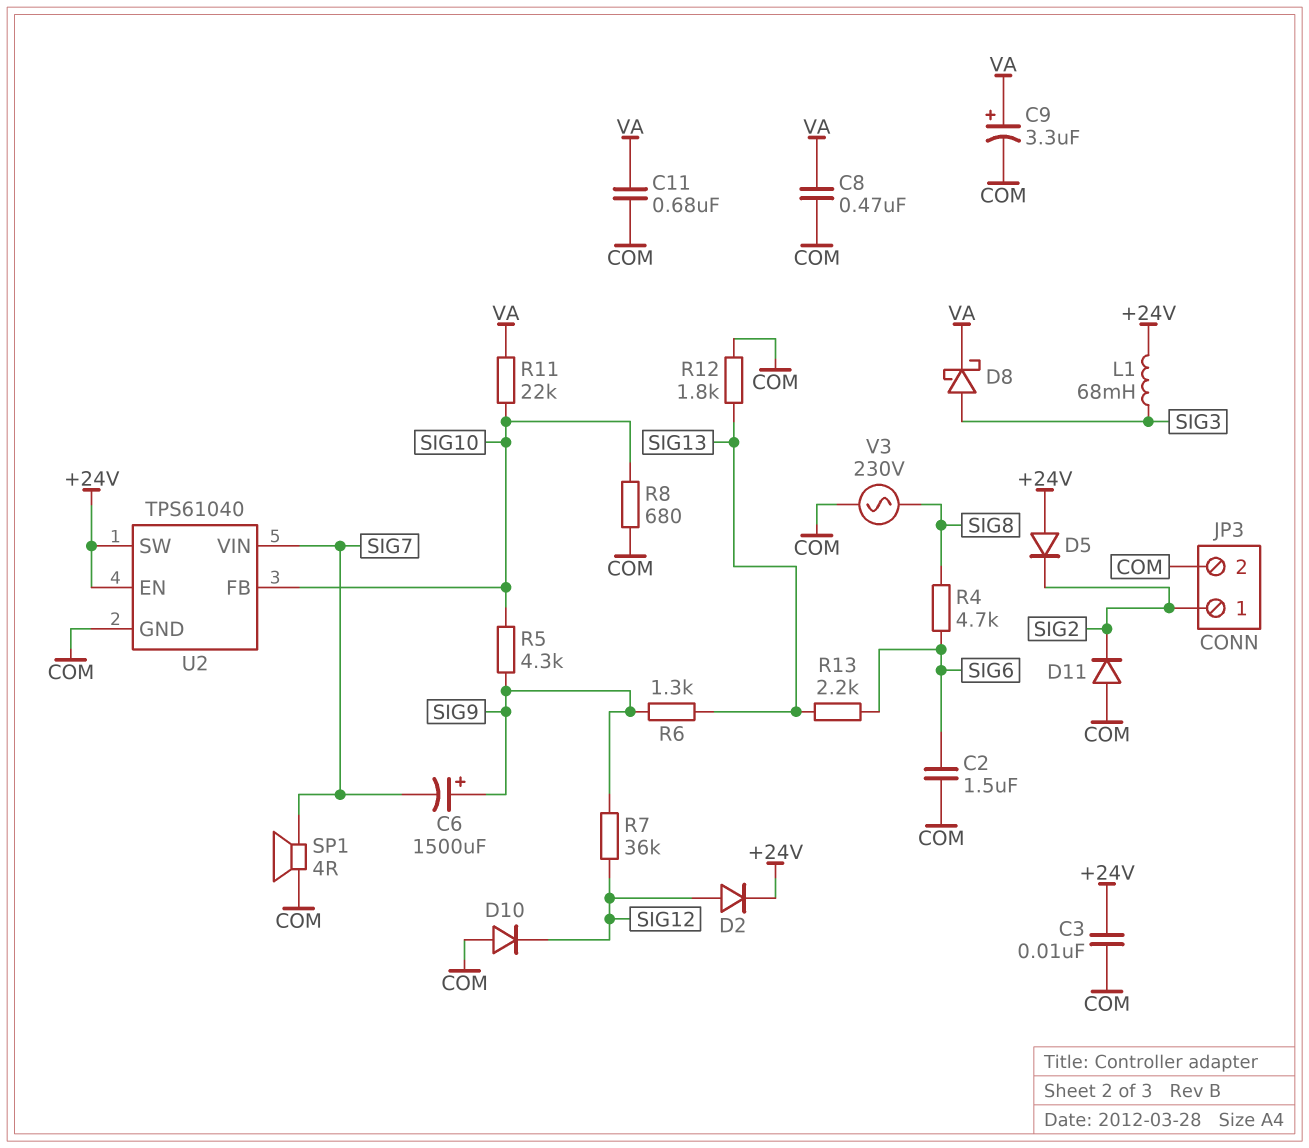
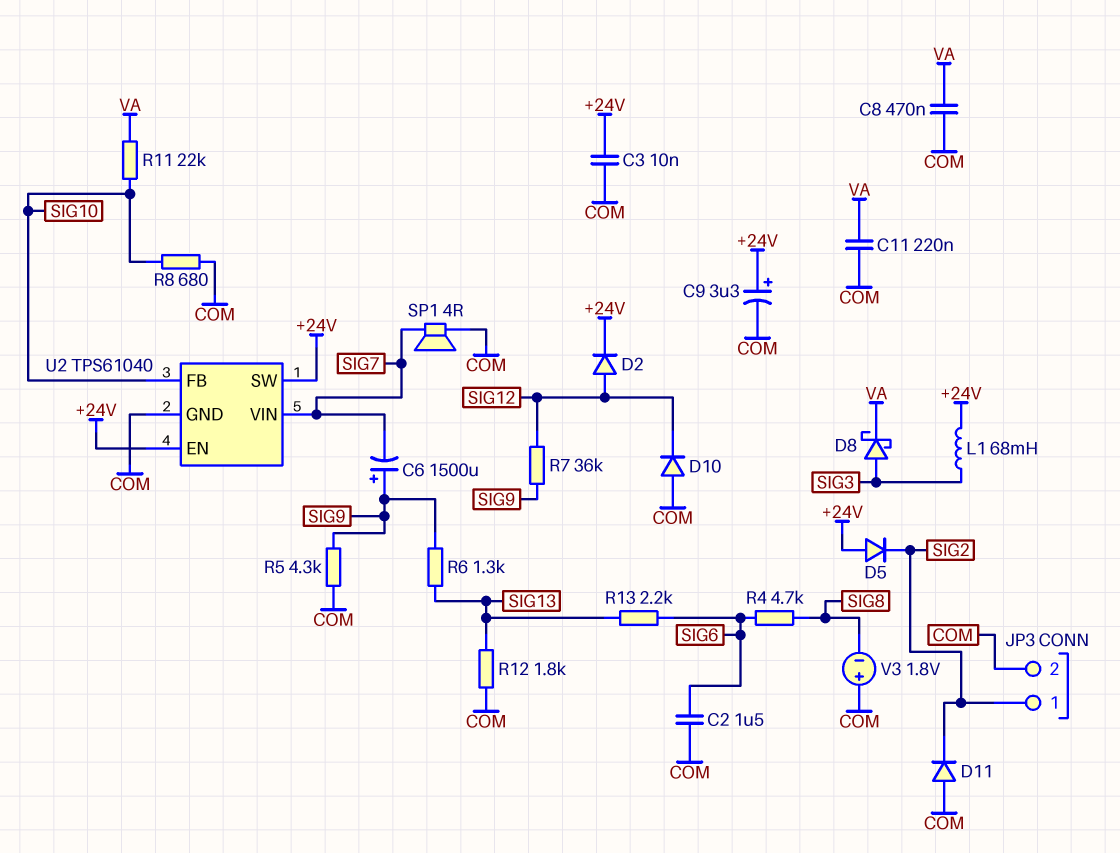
C9: 3.3uF (plus VA, minus COM) -> 3.3uF (plus +24V, minus COM)
C11: 680nF (COM, VA) -> 220nF (COM, VA)
R5: 4.3k (SIG9, SIG10) -> 4.3k (COM, SIG9)
V3: AC 230V (COM, SIG8) -> 1.8V (plus COM, minus SIG8)

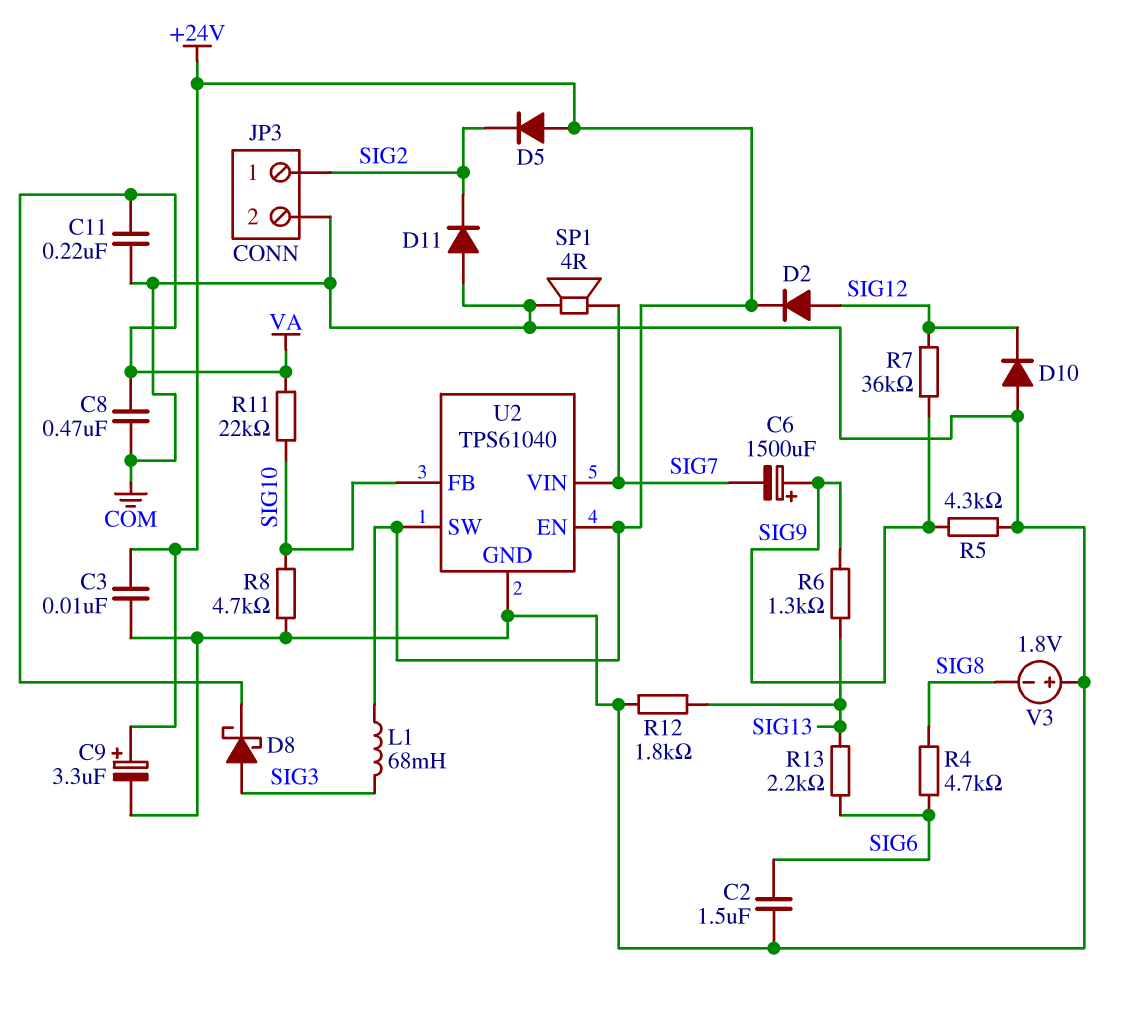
R8: 680 (COM, SIG10) -> 4.7k (COM, SIG10)

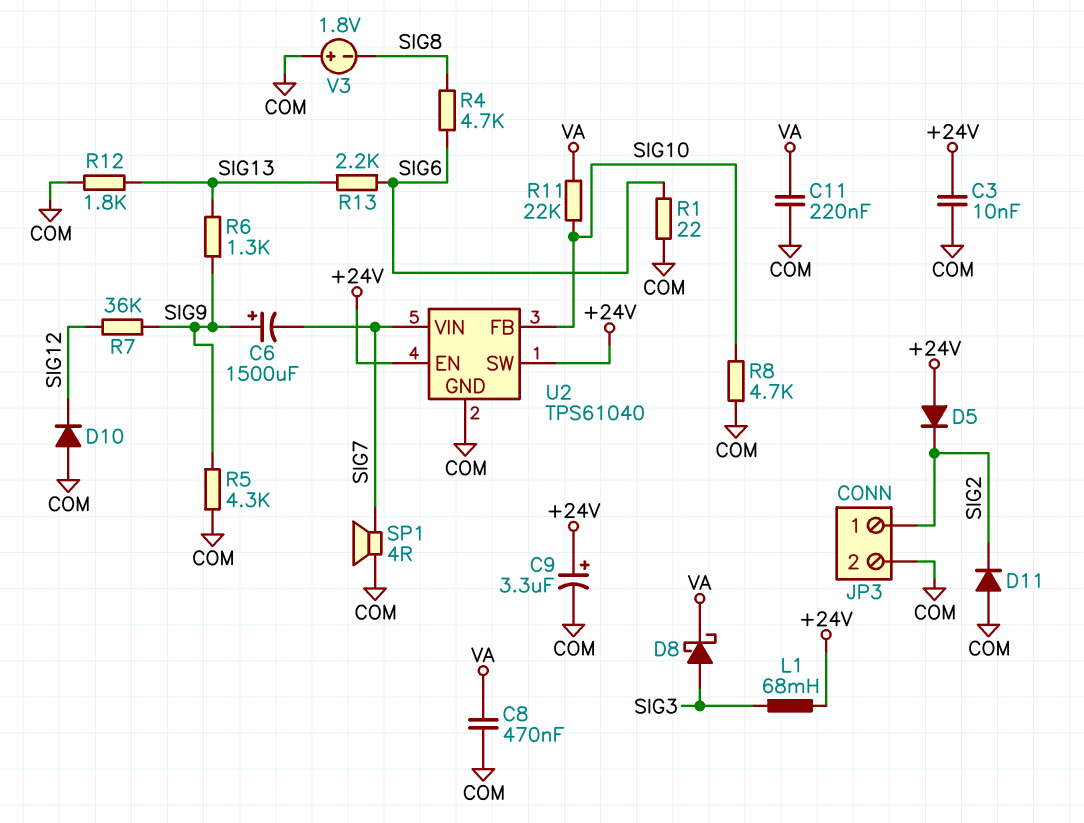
C2: 1.5uF (COM, SIG6) -> none
D2: diode (A SIG12, K +24V) -> none
R1: none -> 22 (COM, SIG6)

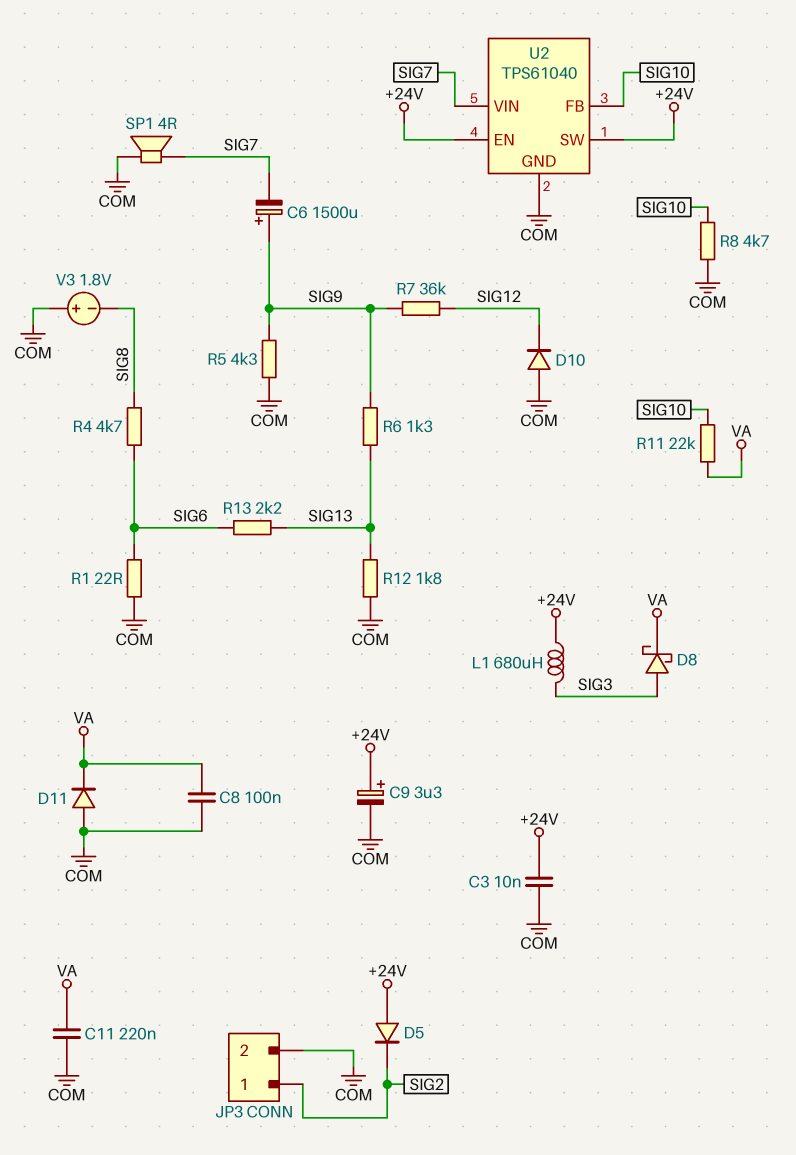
C8: 470nF (COM, VA) -> 100nF (COM, VA)
D11: diode (A COM, K SIG2) -> diode (A COM, K VA)
L1: 68mH (+24V, SIG3) -> 680uH (+24V, SIG3)

